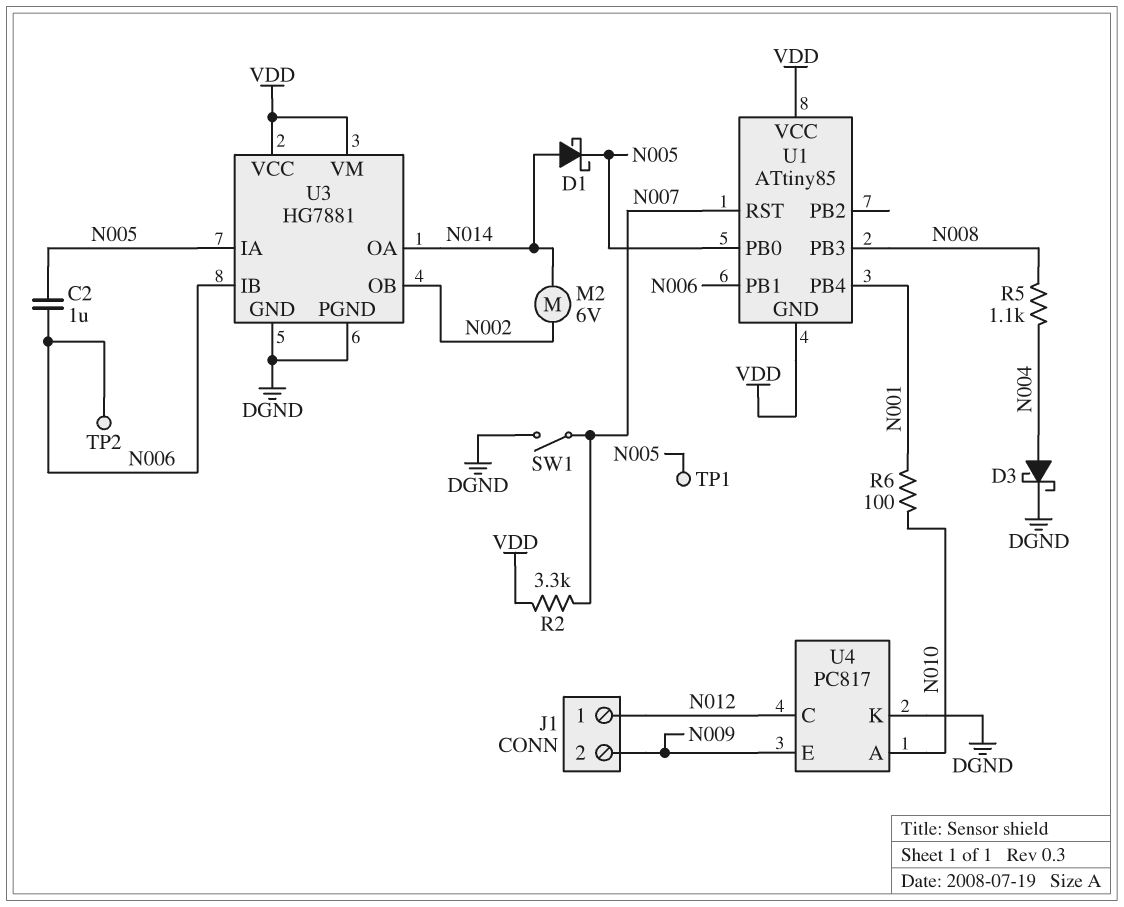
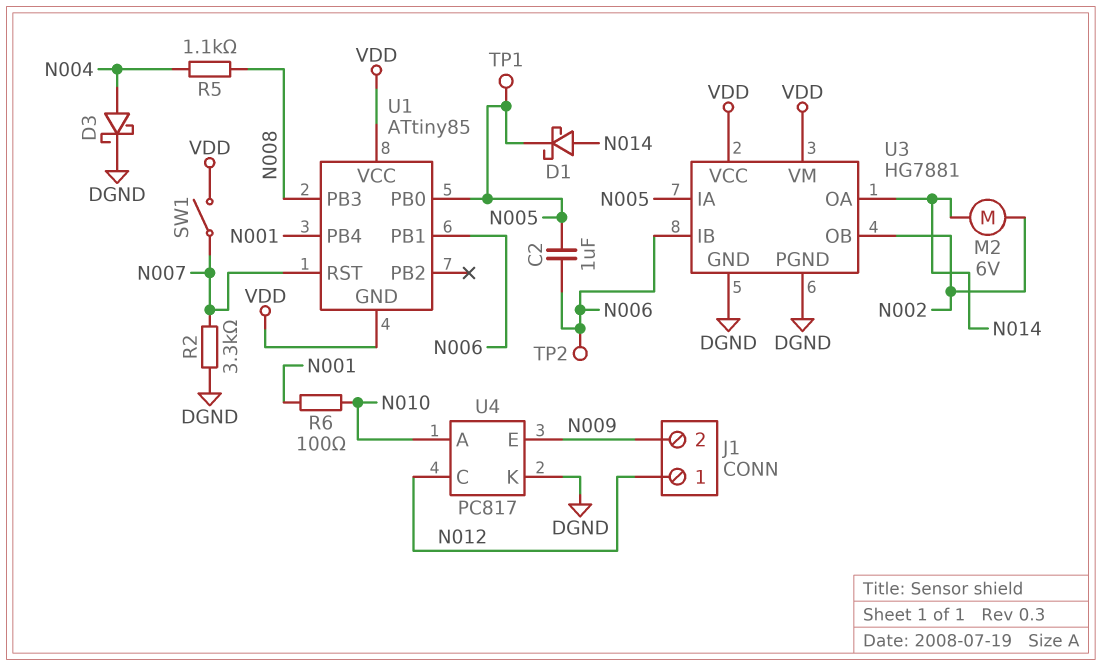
R2: 3.3k (N007, VDD) -> 3.3k (DGND, N007)
SW1: switch (DGND, N007) -> switch (N007, VDD)

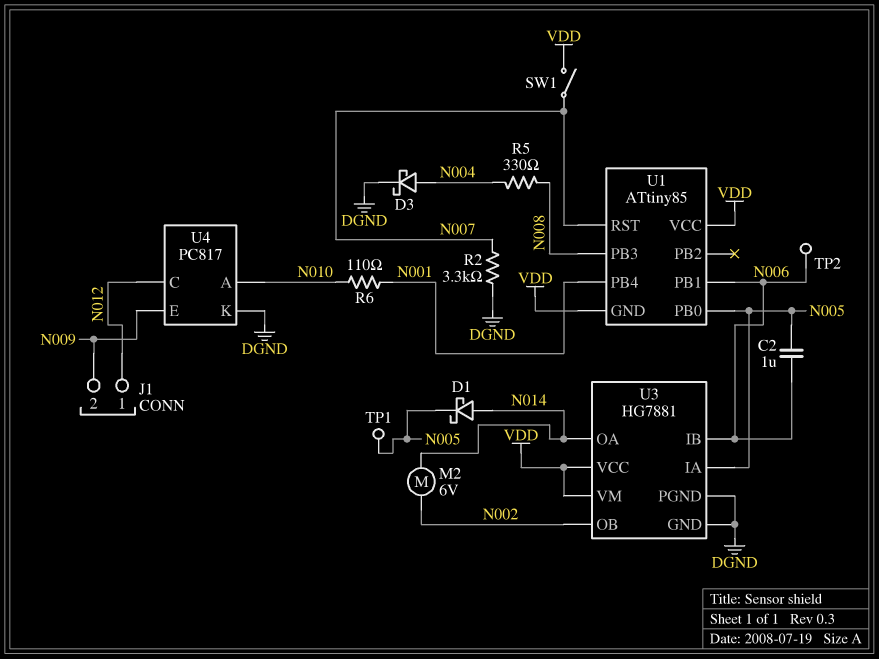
R5: 1.1k (N004, N008) -> 330 (N004, N008)
R6: 100 (N001, N010) -> 110 (N001, N010)

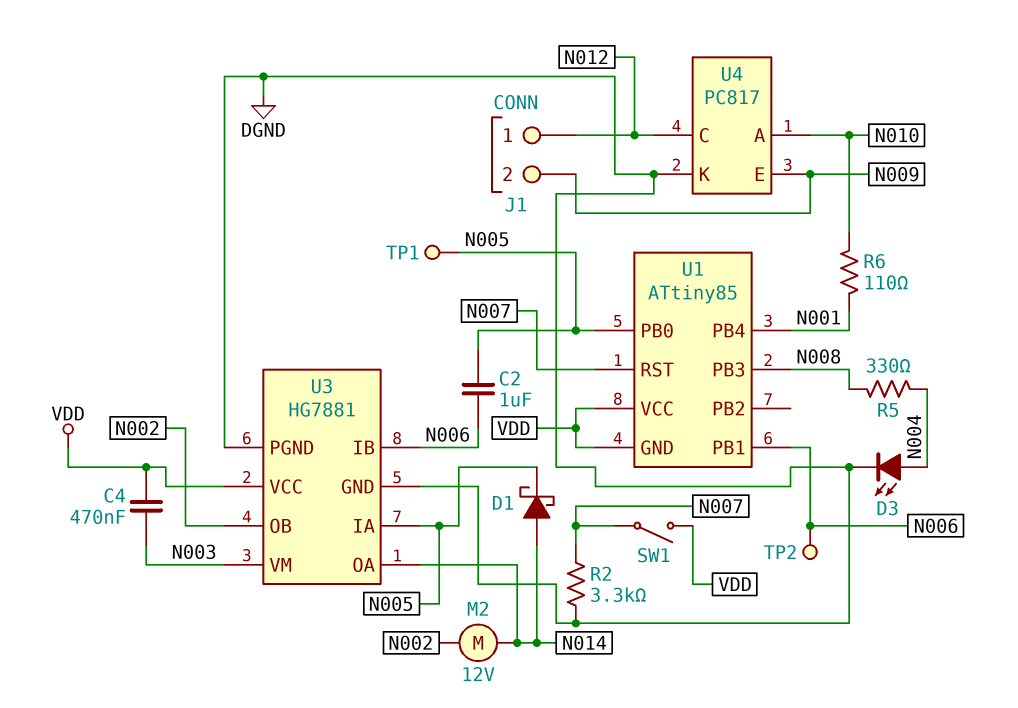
C4: none -> 470nF (N003, VDD)
D3: schottky (A N004, K DGND) -> LED (A N004, K DGND)
M2: motor 6V (N002, N014) -> motor 12V (N002, N014)
U3 pin VM: VDD -> N003

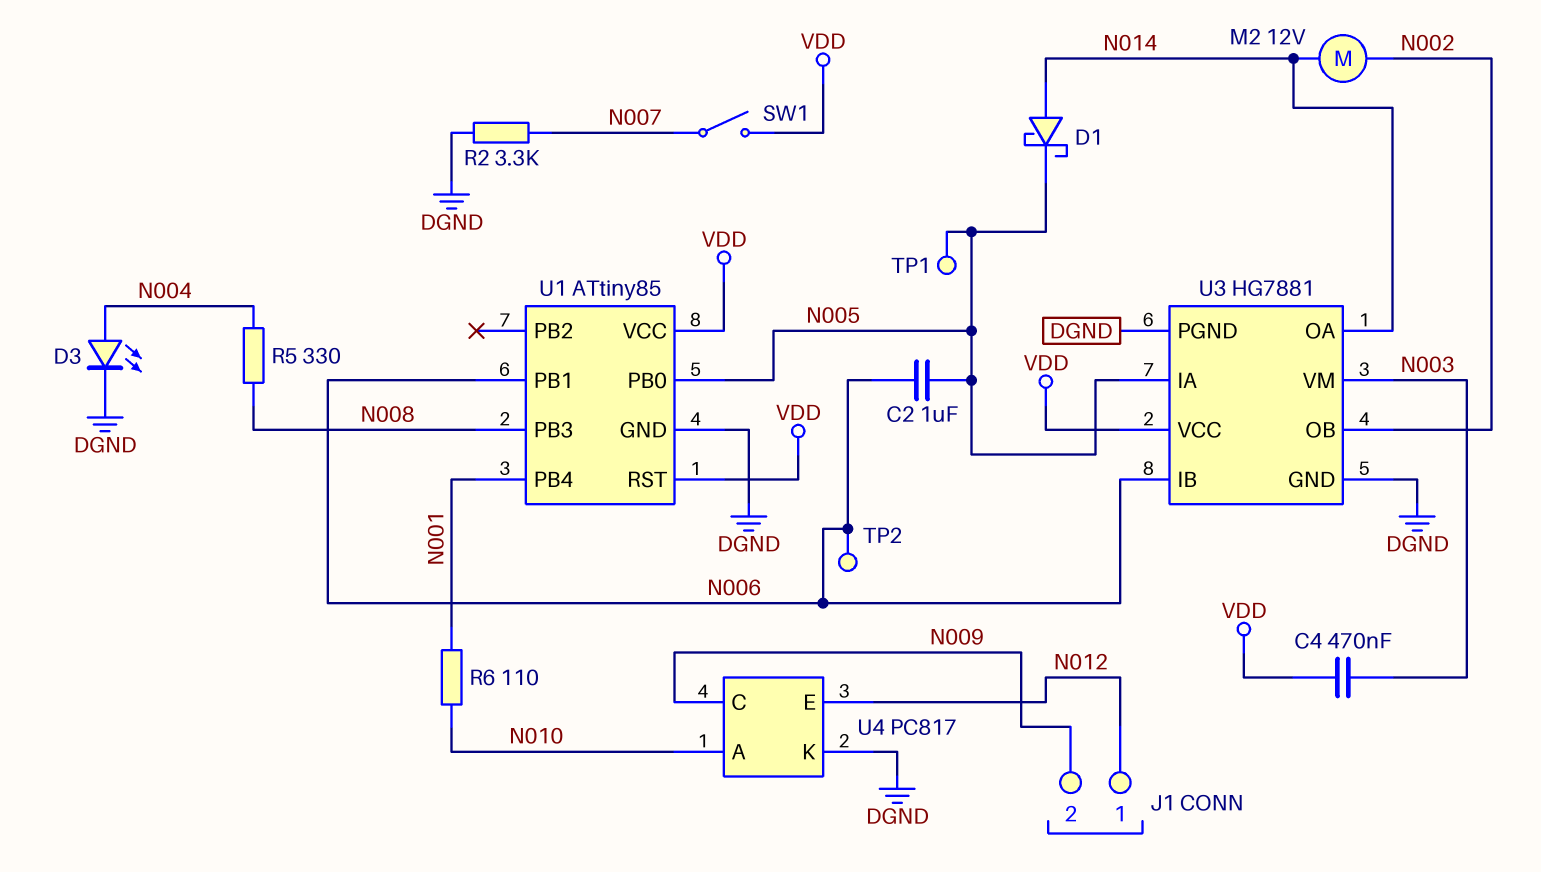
U1 pin GND: VDD -> DGND
U1 pin RST: N007 -> VDD
U4 pin C: N012 -> N009
U4 pin E: N009 -> N012

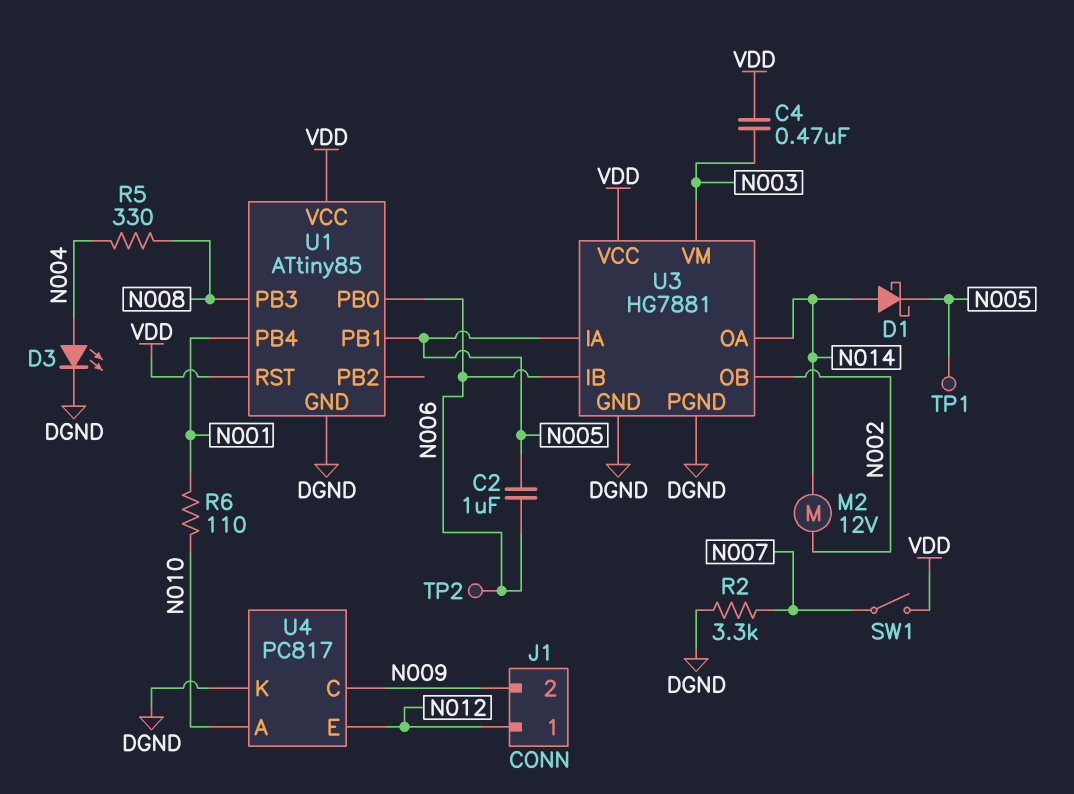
U1 pin PB0: N005 -> N006
U1 pin PB1: N006 -> N005

